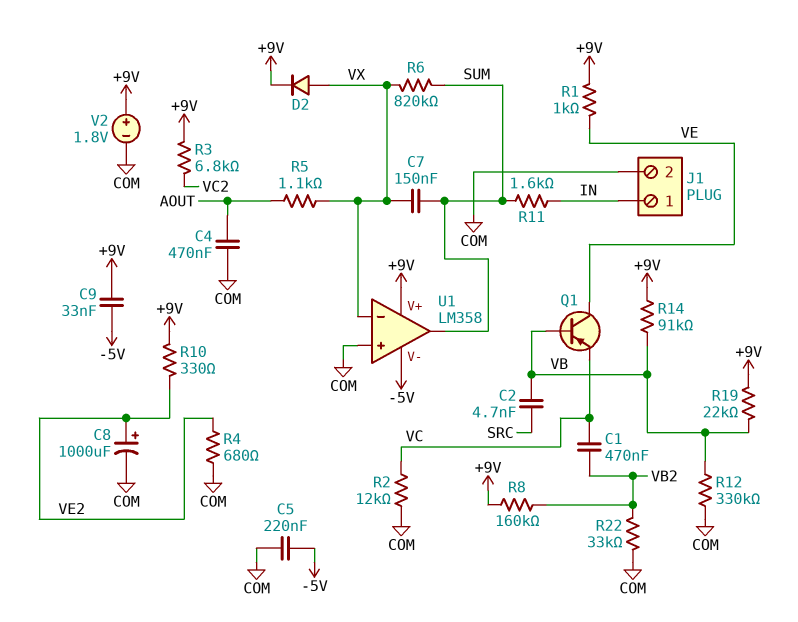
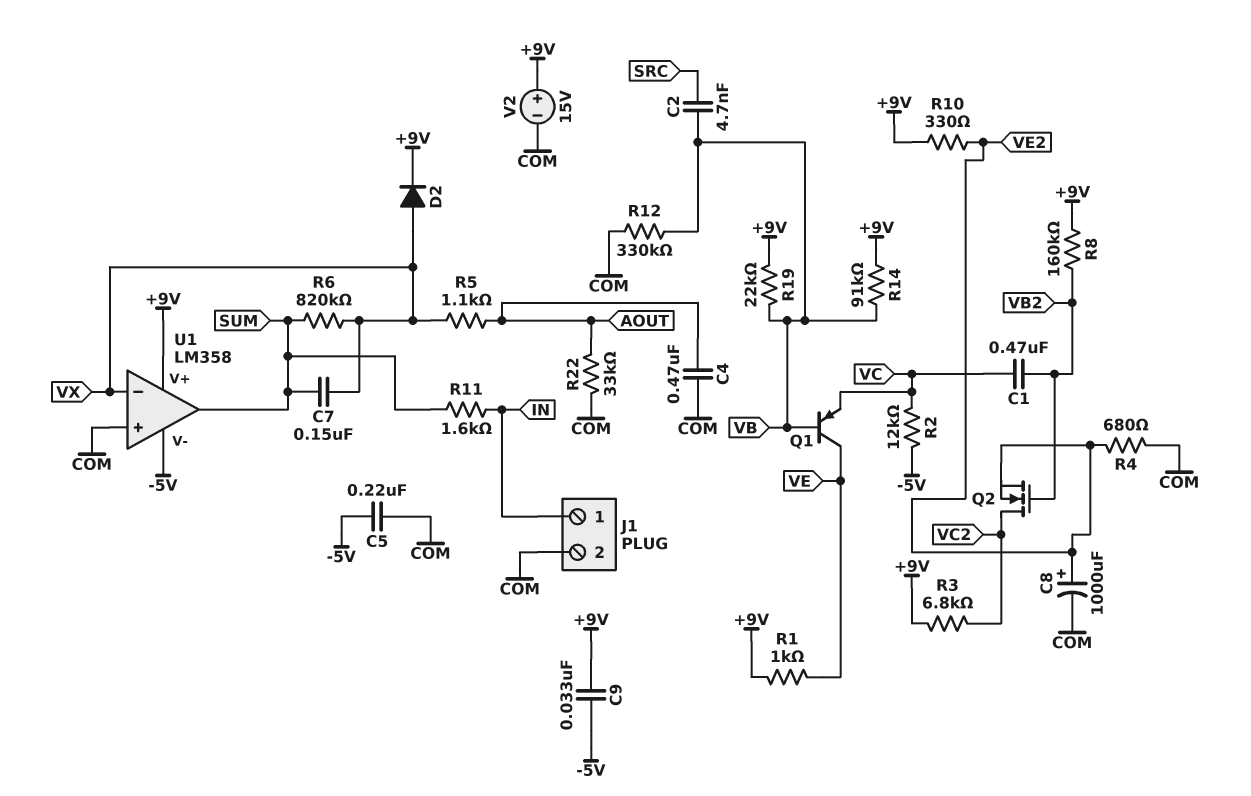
Q2: none -> NMOS (G VB2, D VC2, S VE2)
R2: 12k (COM, VC) -> 12k (-5V, VC)
R22: 33k (COM, VB2) -> 33k (AOUT, COM)
V2: 1.8V (plus +9V, minus COM) -> 15V (plus +9V, minus COM)

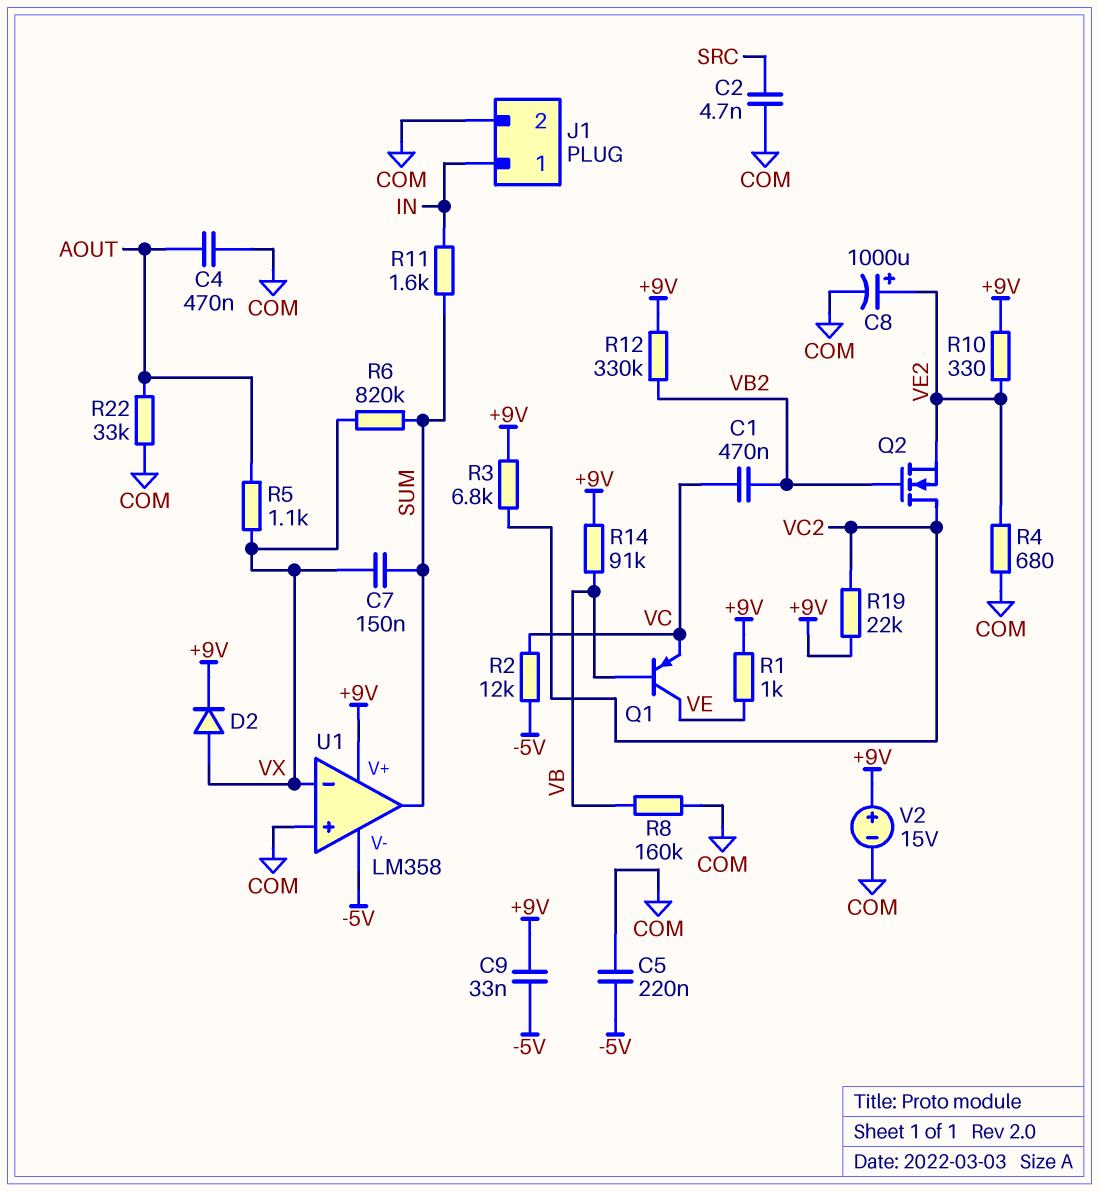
C2: 4.7nF (SRC, VB) -> 4.7nF (COM, SRC)
R8: 160k (+9V, VB2) -> 160k (COM, VB)
R12: 330k (COM, VB) -> 330k (+9V, VB2)
R19: 22k (+9V, VB) -> 22k (+9V, VC2)

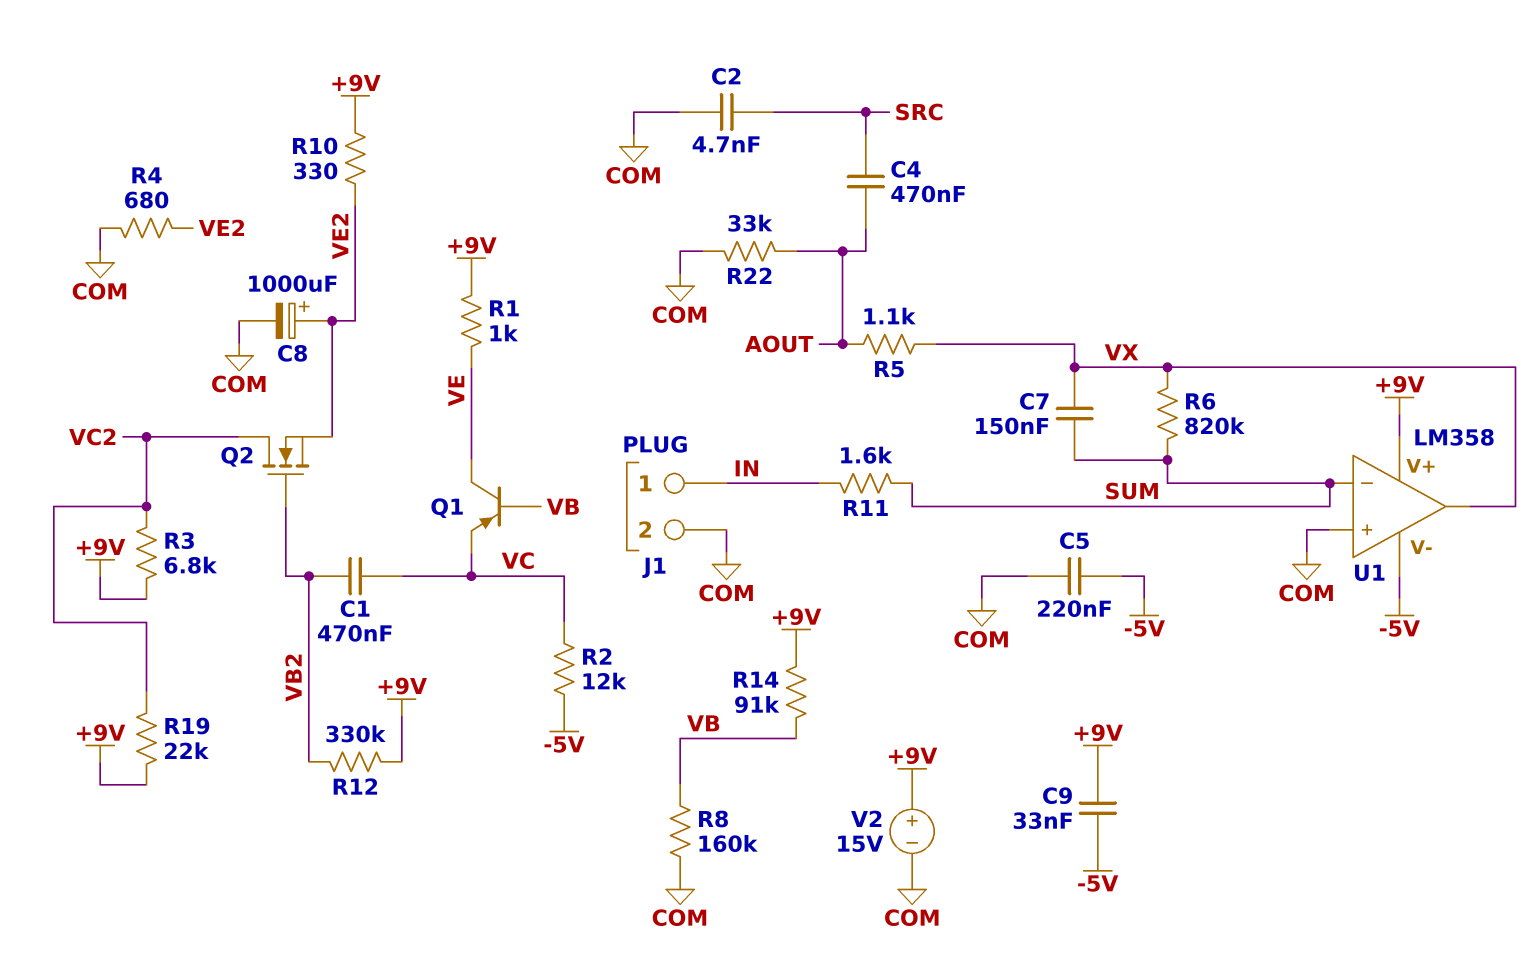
C4: 470nF (AOUT, COM) -> 470nF (AOUT, SRC)
D2: diode (A VX, K +9V) -> none
U1 pin in-: VX -> SUM
U1 pin out: SUM -> VX

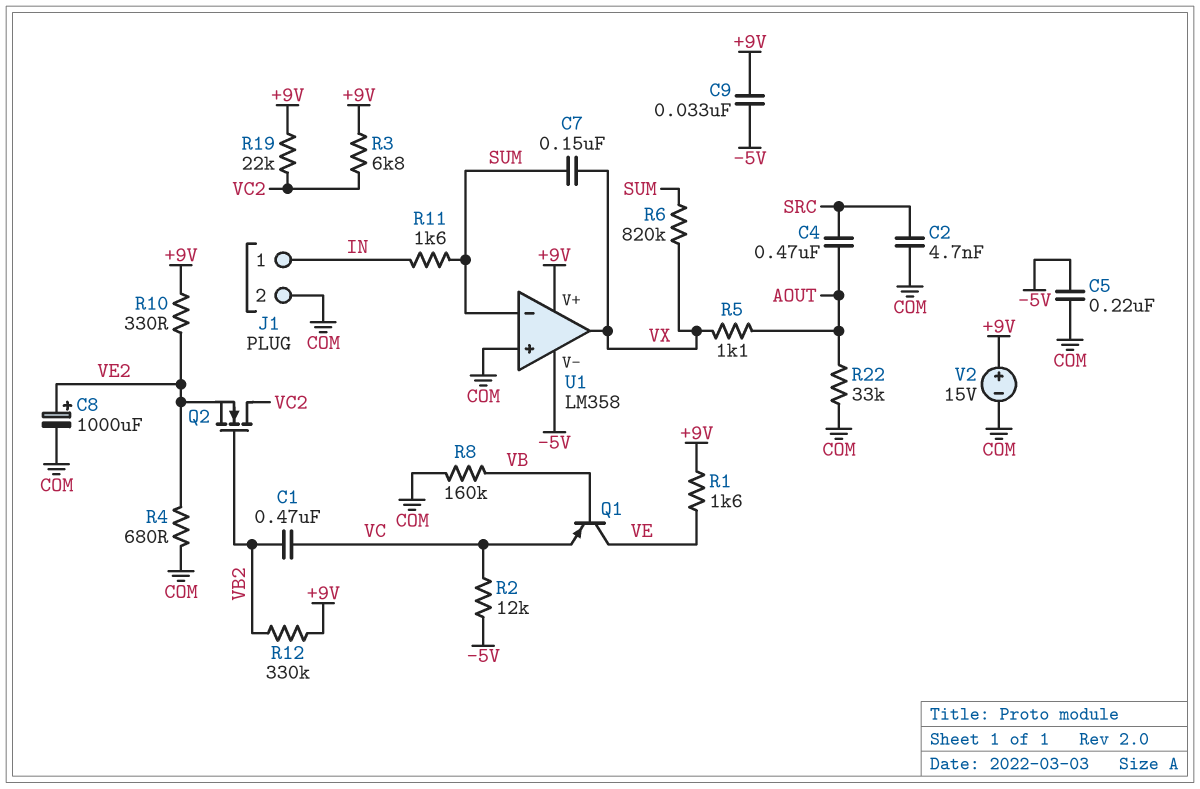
R1: 1k (+9V, VE) -> 1.6k (+9V, VE)
R14: 91k (+9V, VB) -> none

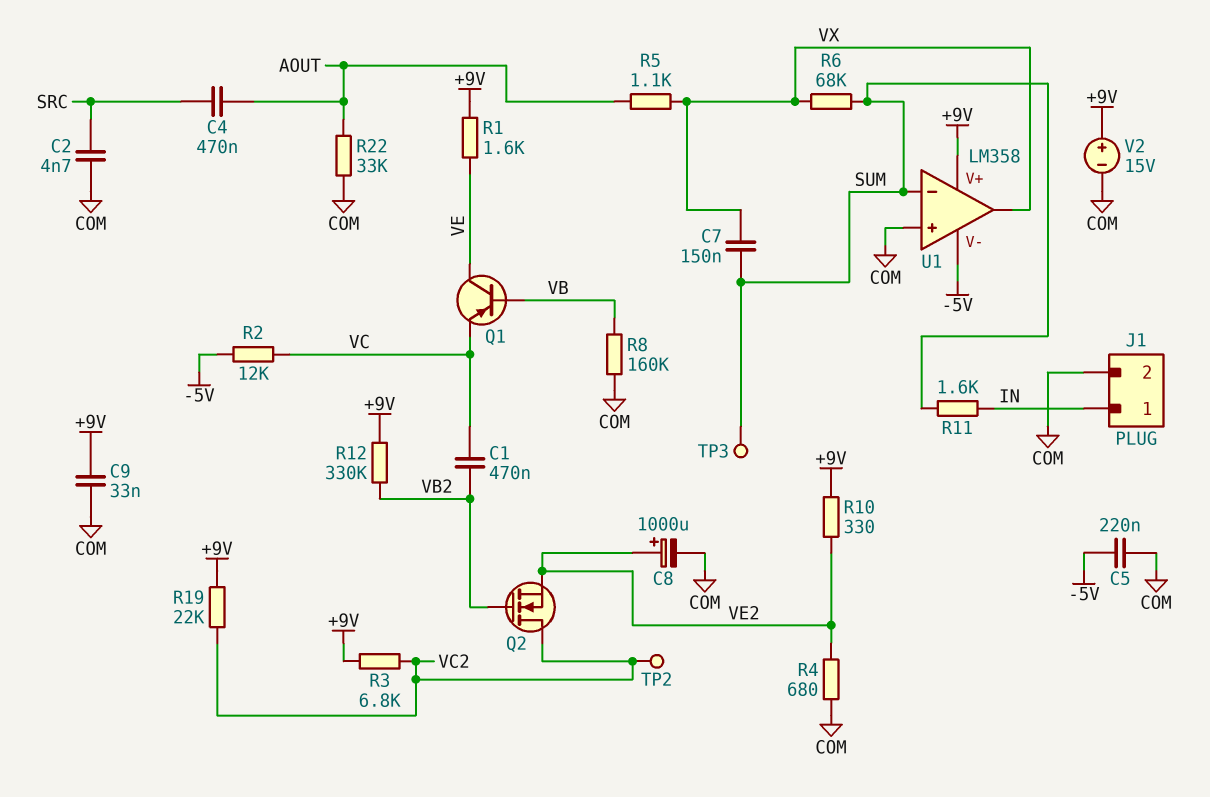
C9: 33nF (+9V, -5V) -> 33nF (+9V, COM)
R6: 820k (SUM, VX) -> 68k (SUM, VX)
TP2: none -> test point (VC2)
TP3: none -> test point (SUM)

